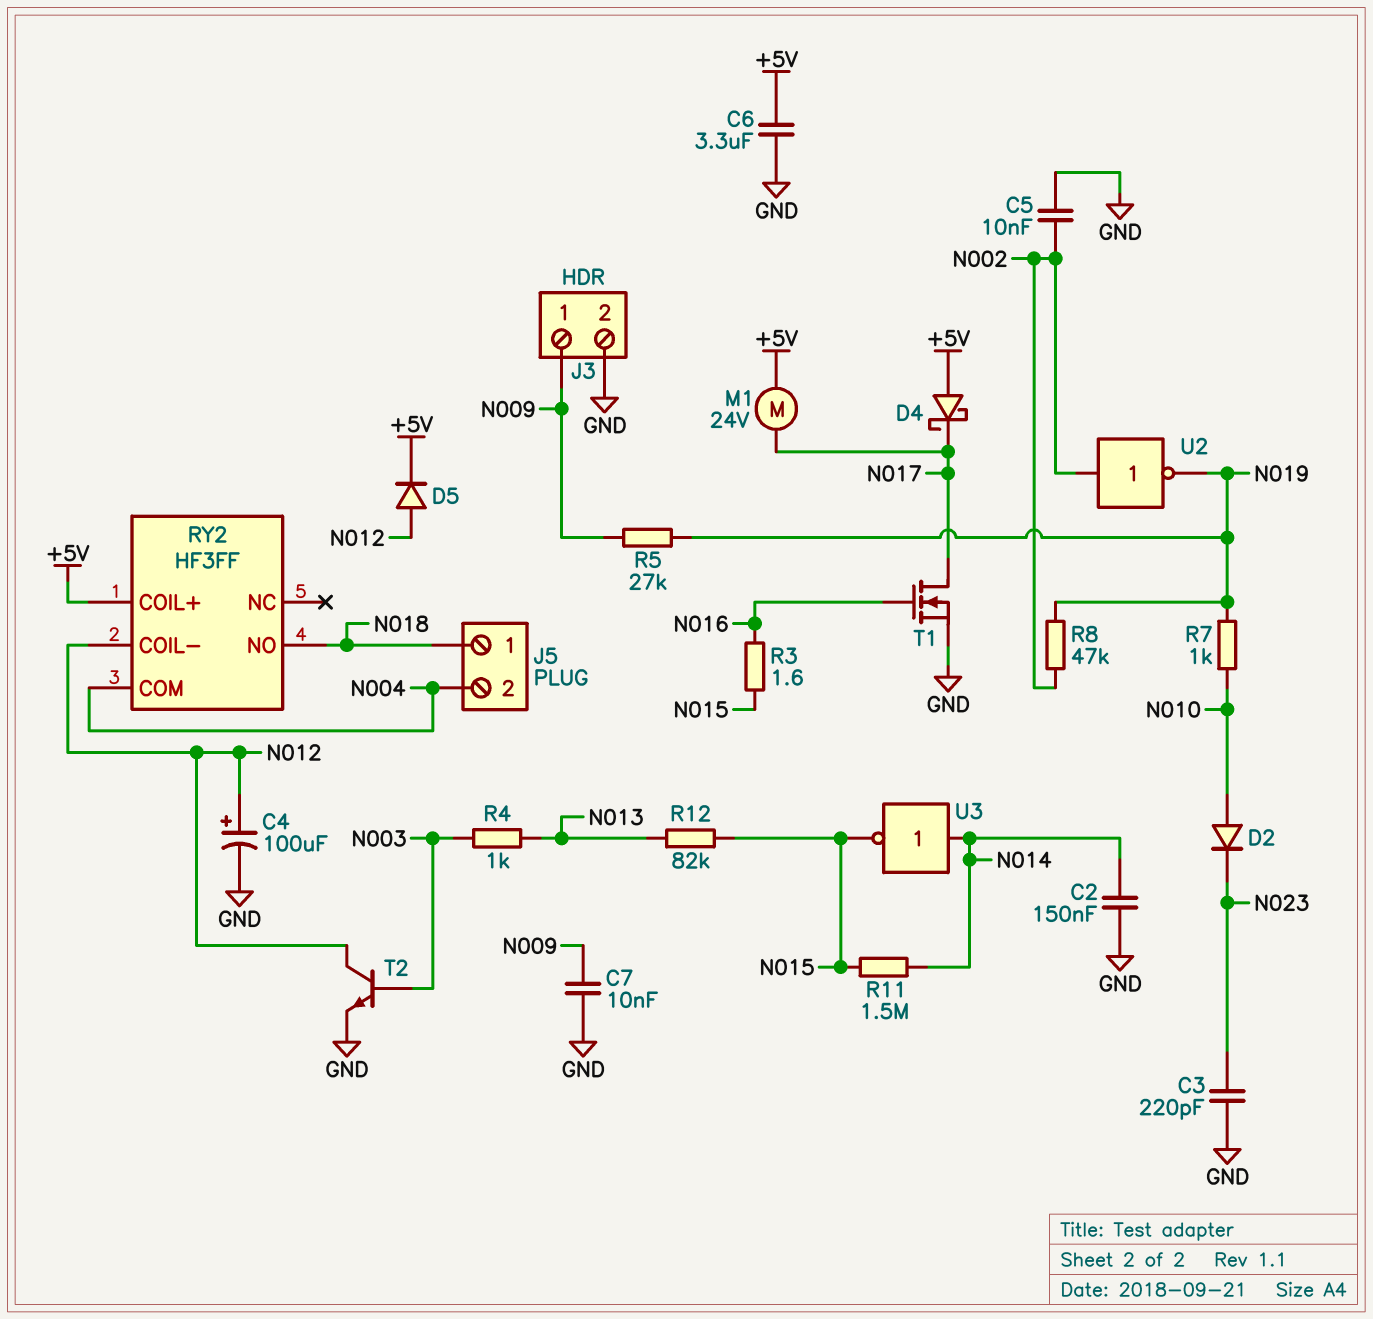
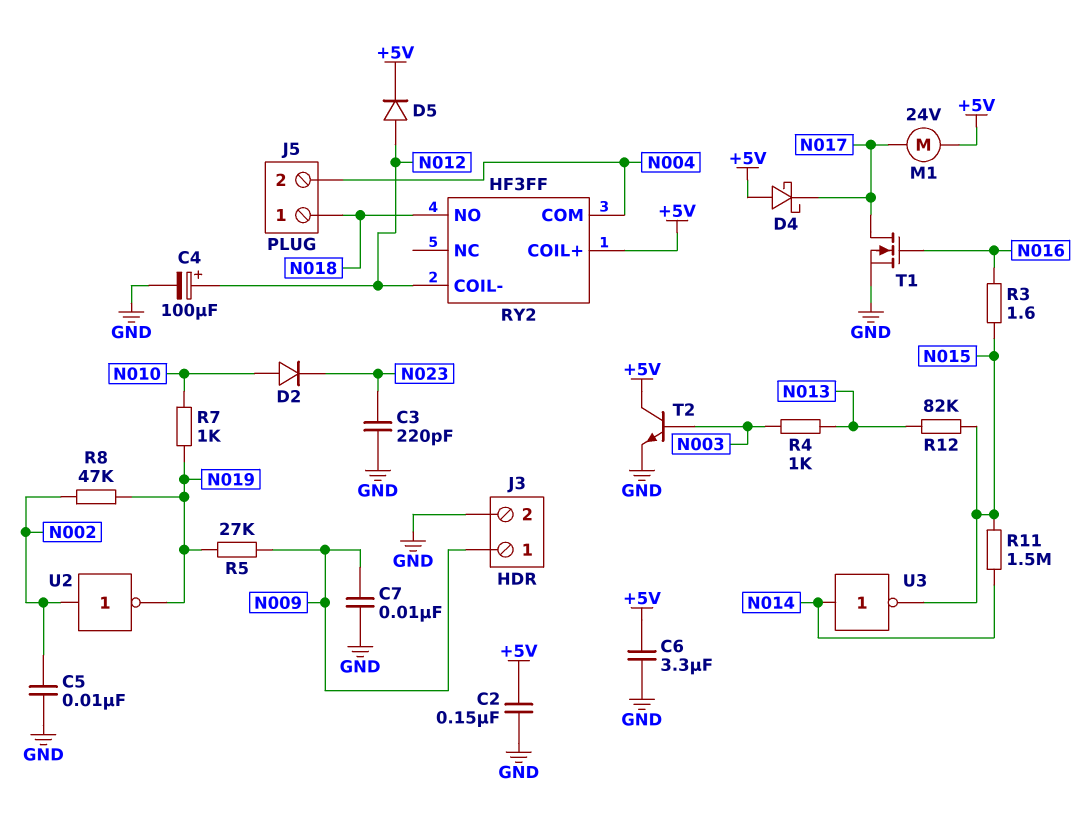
C2: 150nF (GND, N014) -> 150nF (+5V, GND)
T2: NPN (B N003, C N012, E GND) -> NPN (B N003, C +5V, E GND)

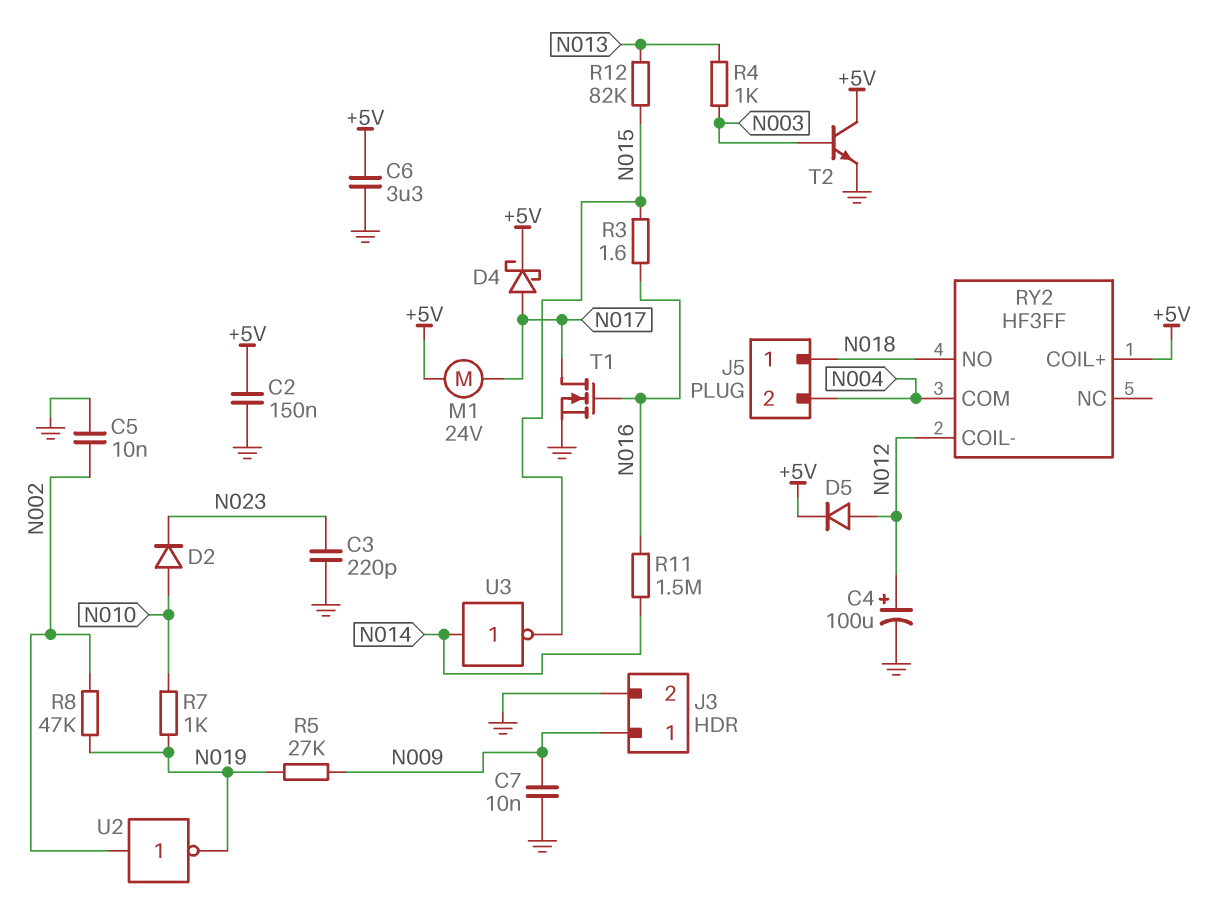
D4: schottky (A +5V, K N017) -> schottky (A N017, K +5V)
R11: 1.5M (N014, N015) -> 1.5M (N014, N016)

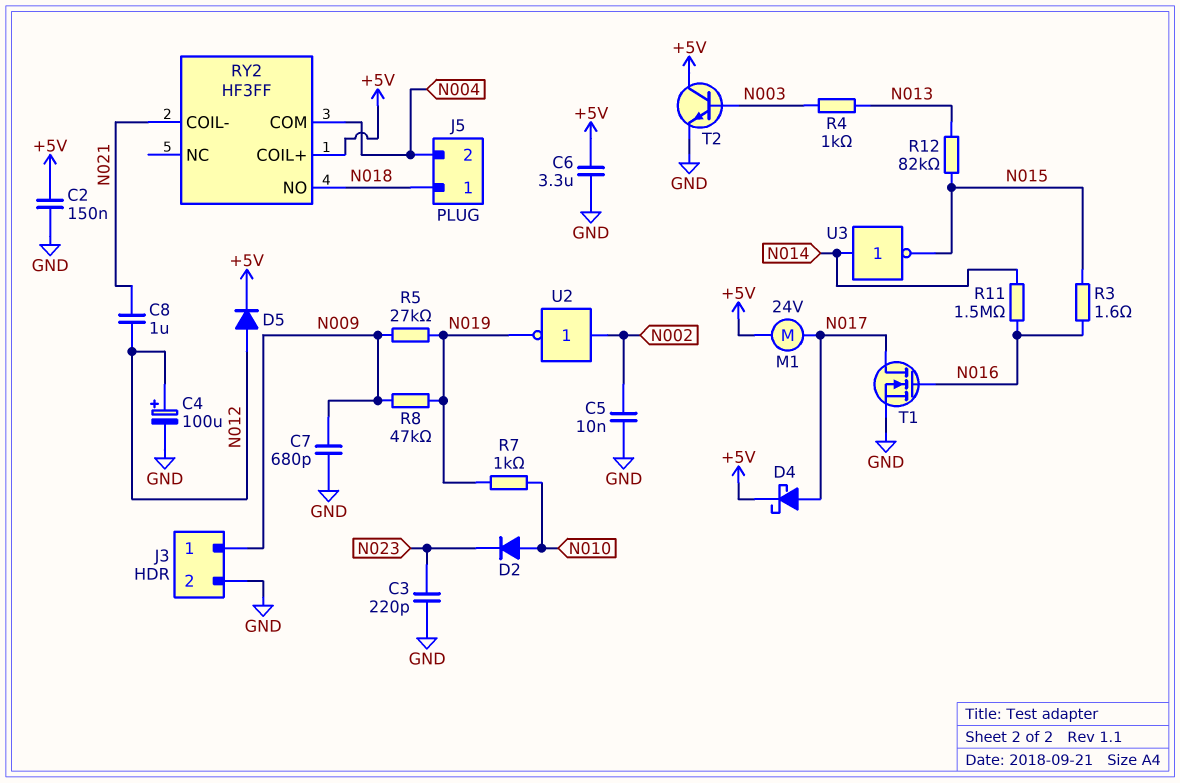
C7: 10nF (GND, N009) -> 680pF (GND, N009)
C8: none -> 1uF (N012, N021)
R8: 47k (N002, N019) -> 47k (N009, N019)
RY2 pin COIL-: N012 -> N021

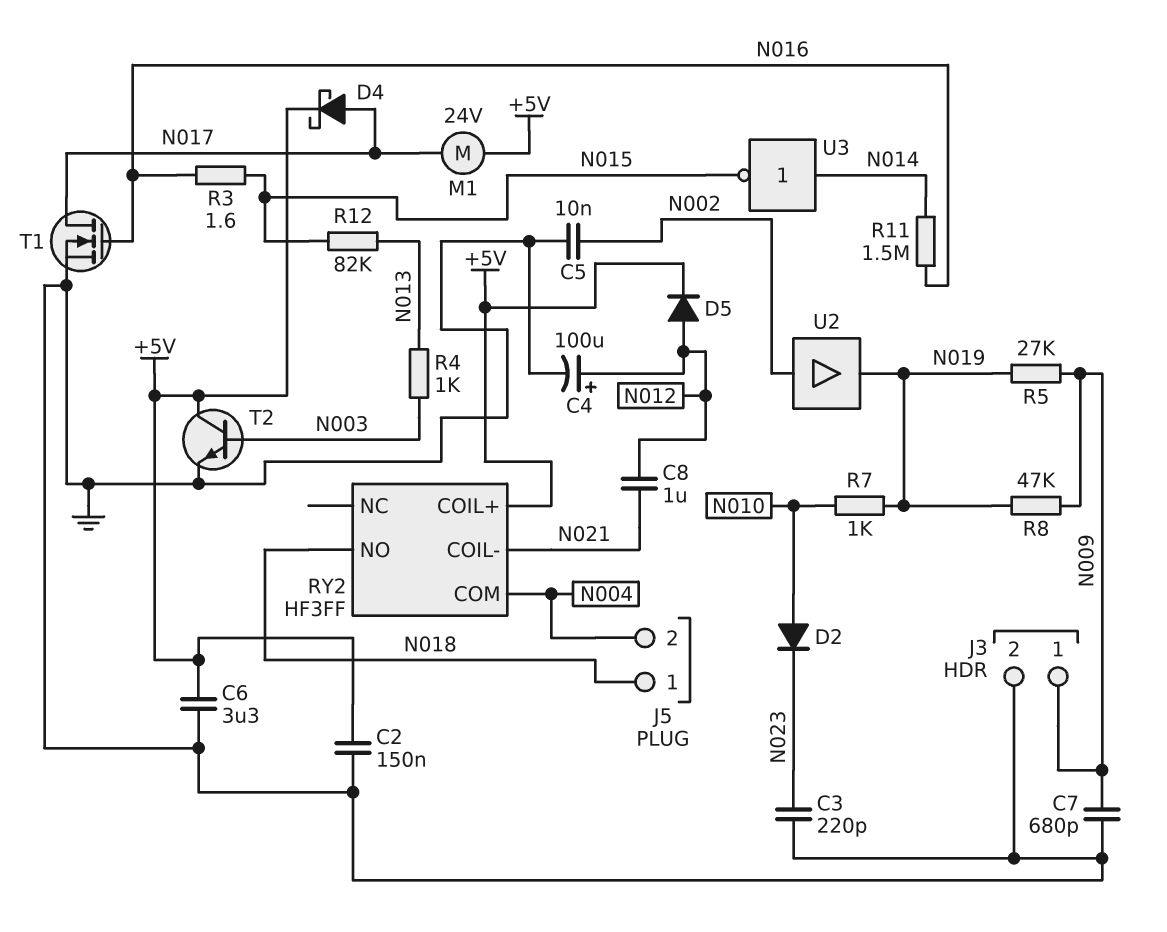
U2: NOT (in N002, out N019) -> buffer (in N002, out N019)

